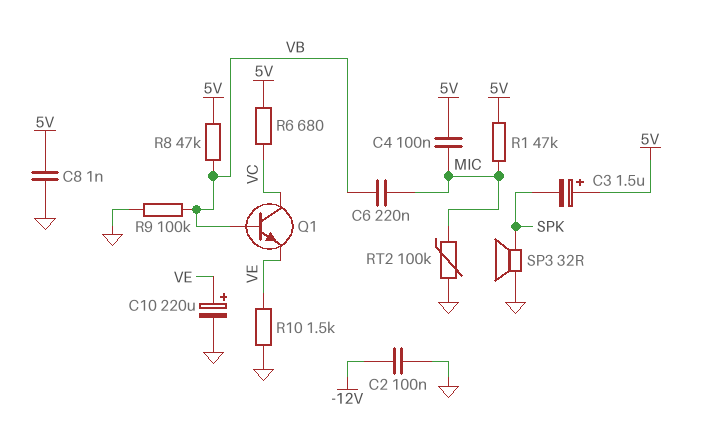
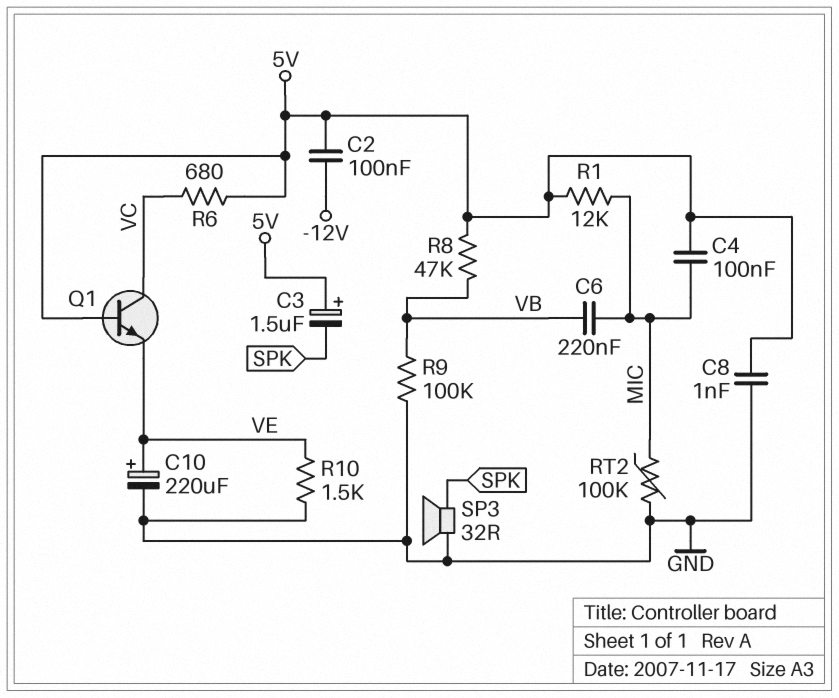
C2: 100nF (-12V, GND) -> 100nF (-12V, 5V)
Q1: NPN (B VB, C VC, E VE) -> NPN (B 5V, C VC, E VE)
R1: 47k (5V, MIC) -> 12k (5V, MIC)

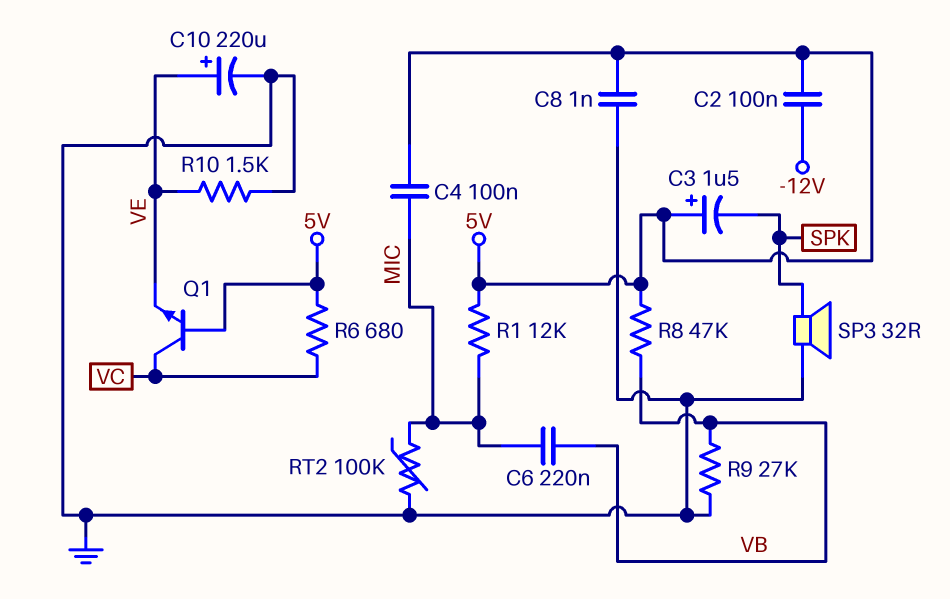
R9: 100k (GND, VB) -> 27k (GND, VB)

